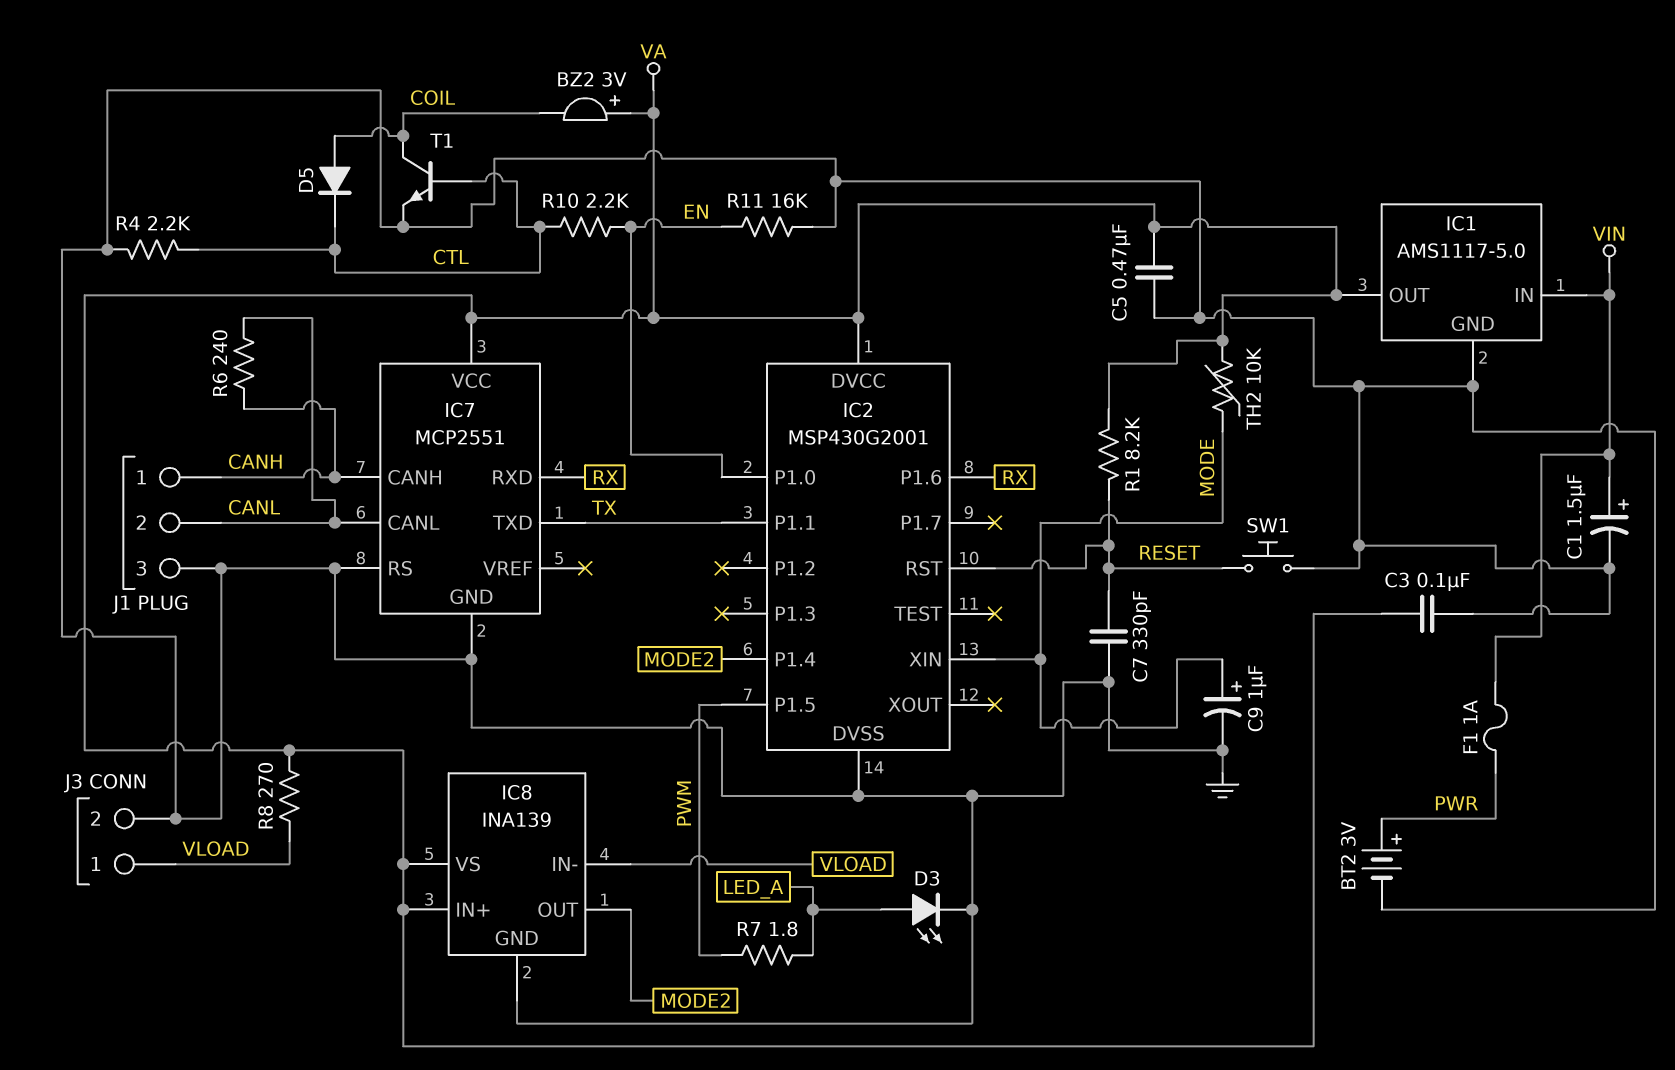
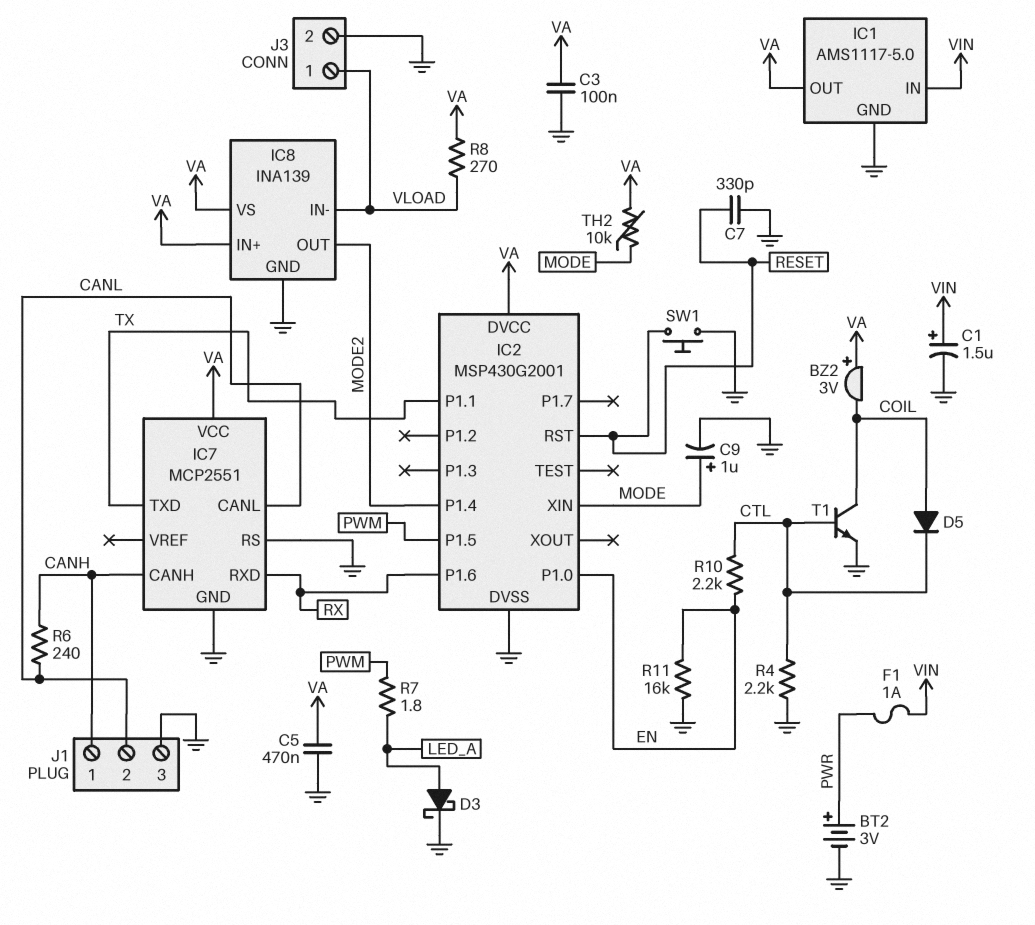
D3: LED (A LED_A, K GND) -> schottky (A LED_A, K GND)
R1: 8.2k (RESET, VA) -> none

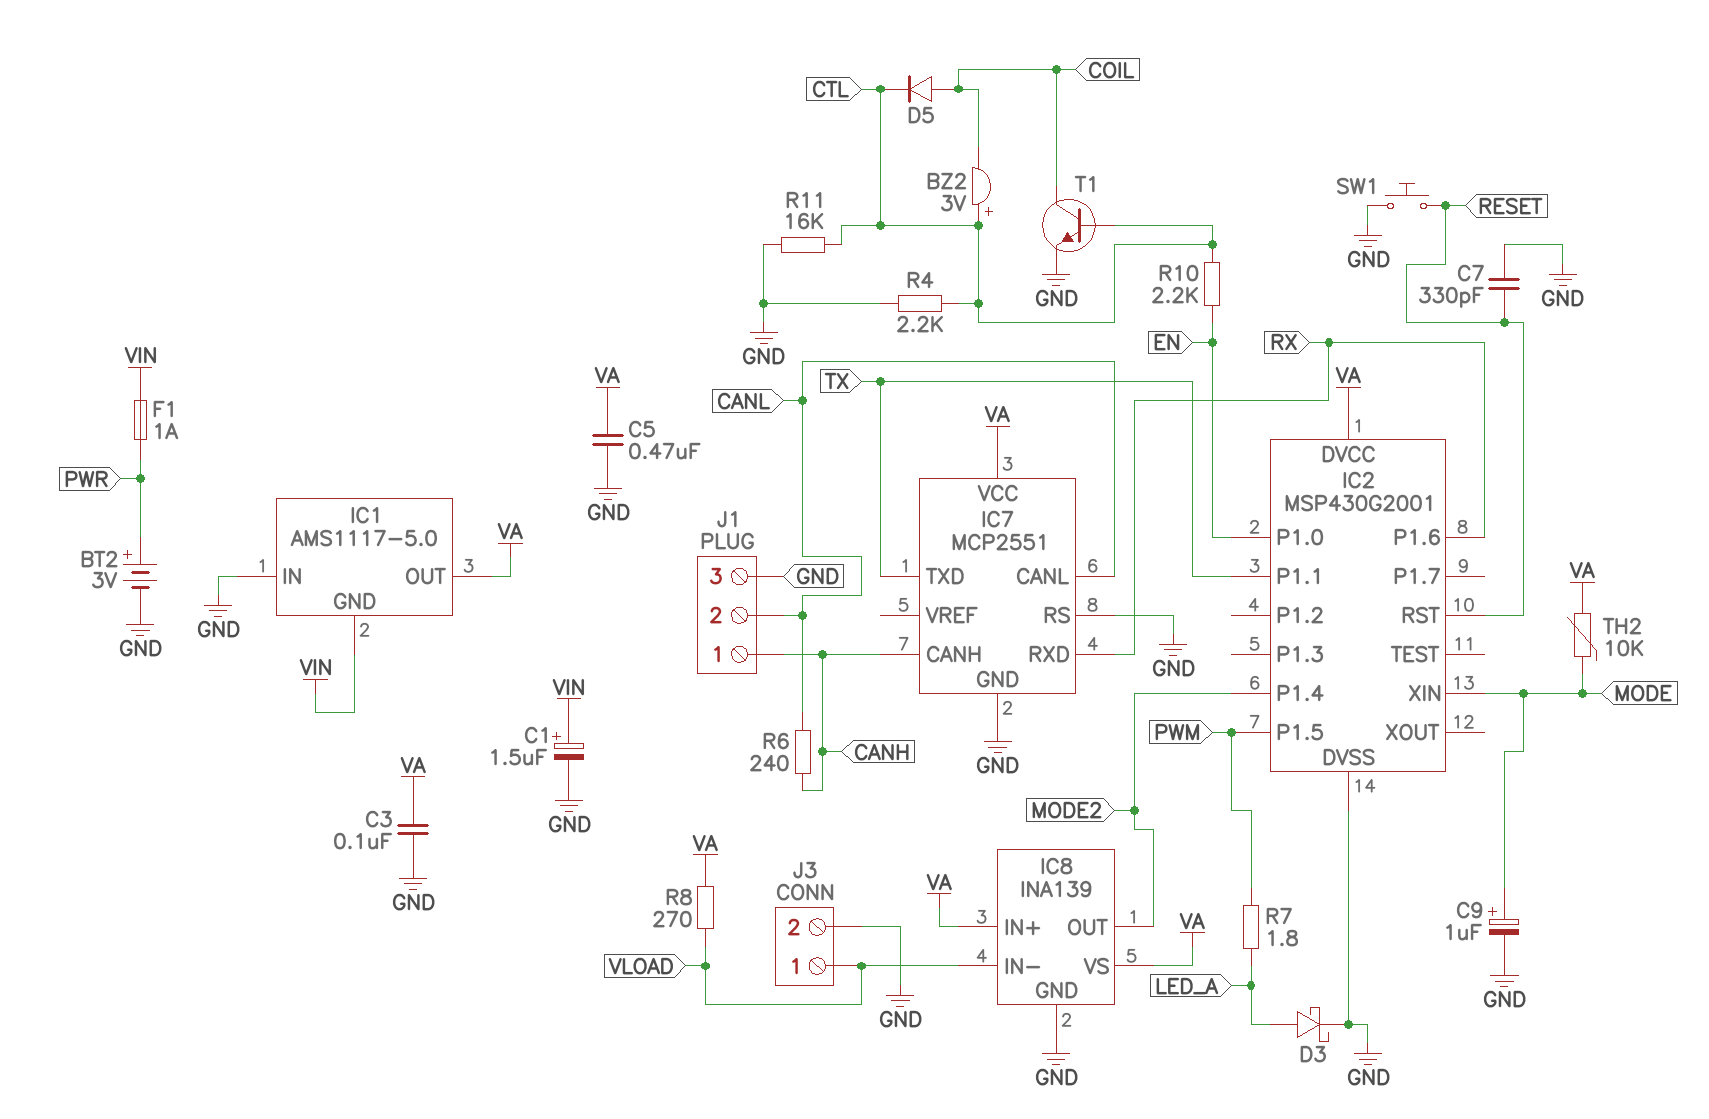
BZ2: buzzer 3V (plus VA, minus COIL) -> buzzer 3V (plus CTL, minus COIL)
IC1 pin GND: GND -> VIN
IC1 pin IN: VIN -> GND
R11: 16k (EN, GND) -> 16k (CTL, GND)

